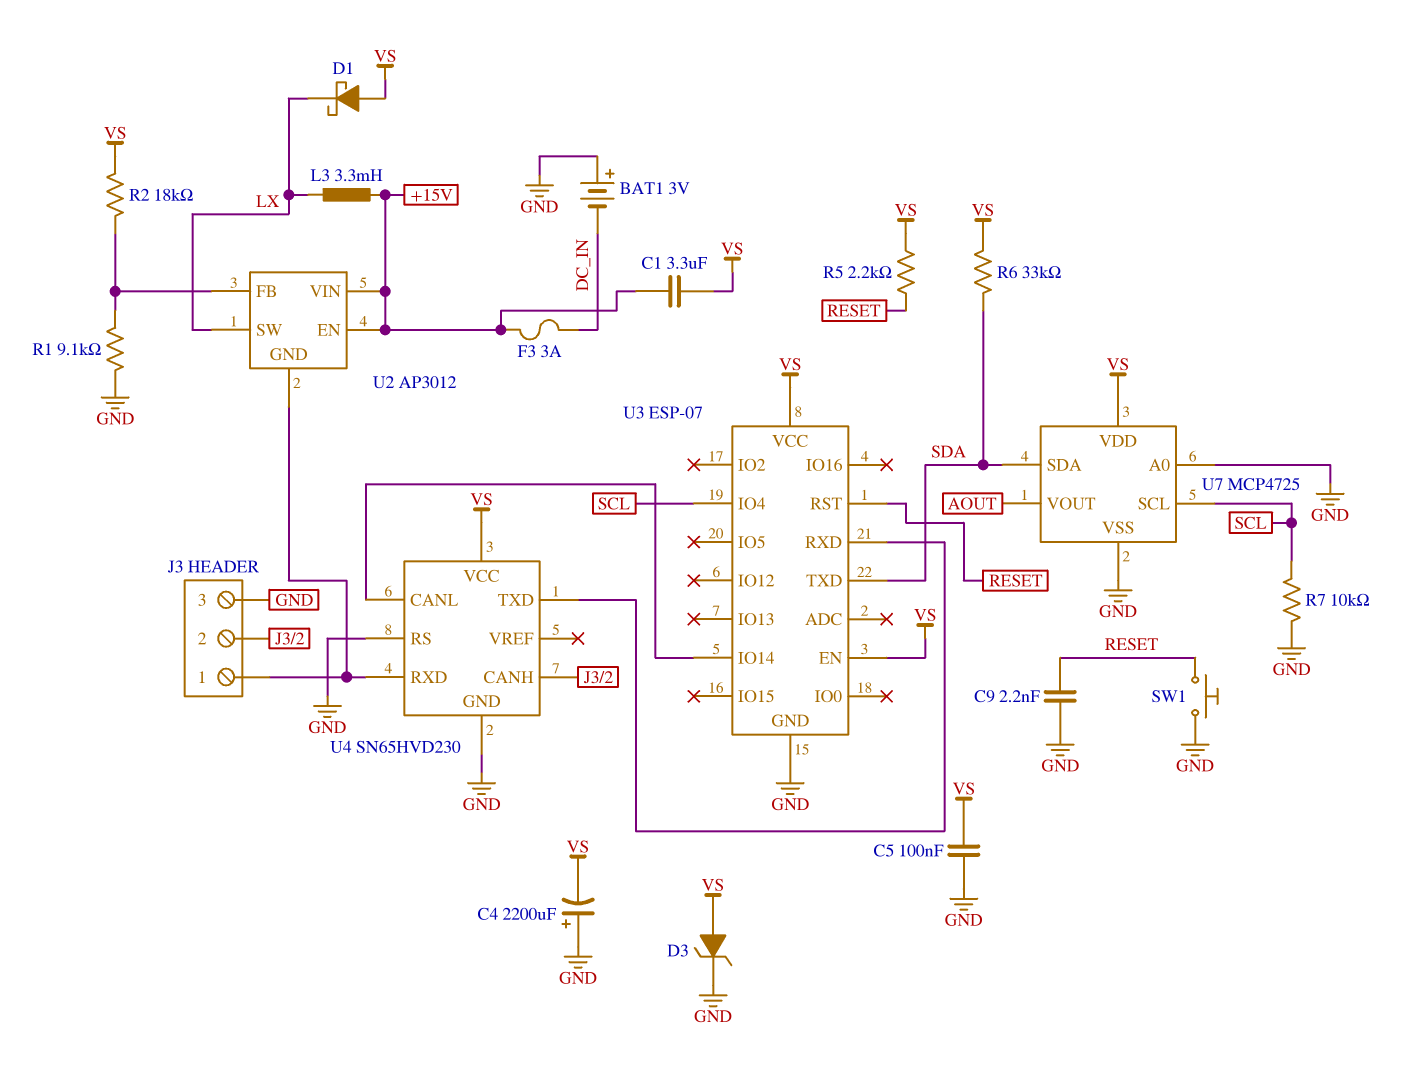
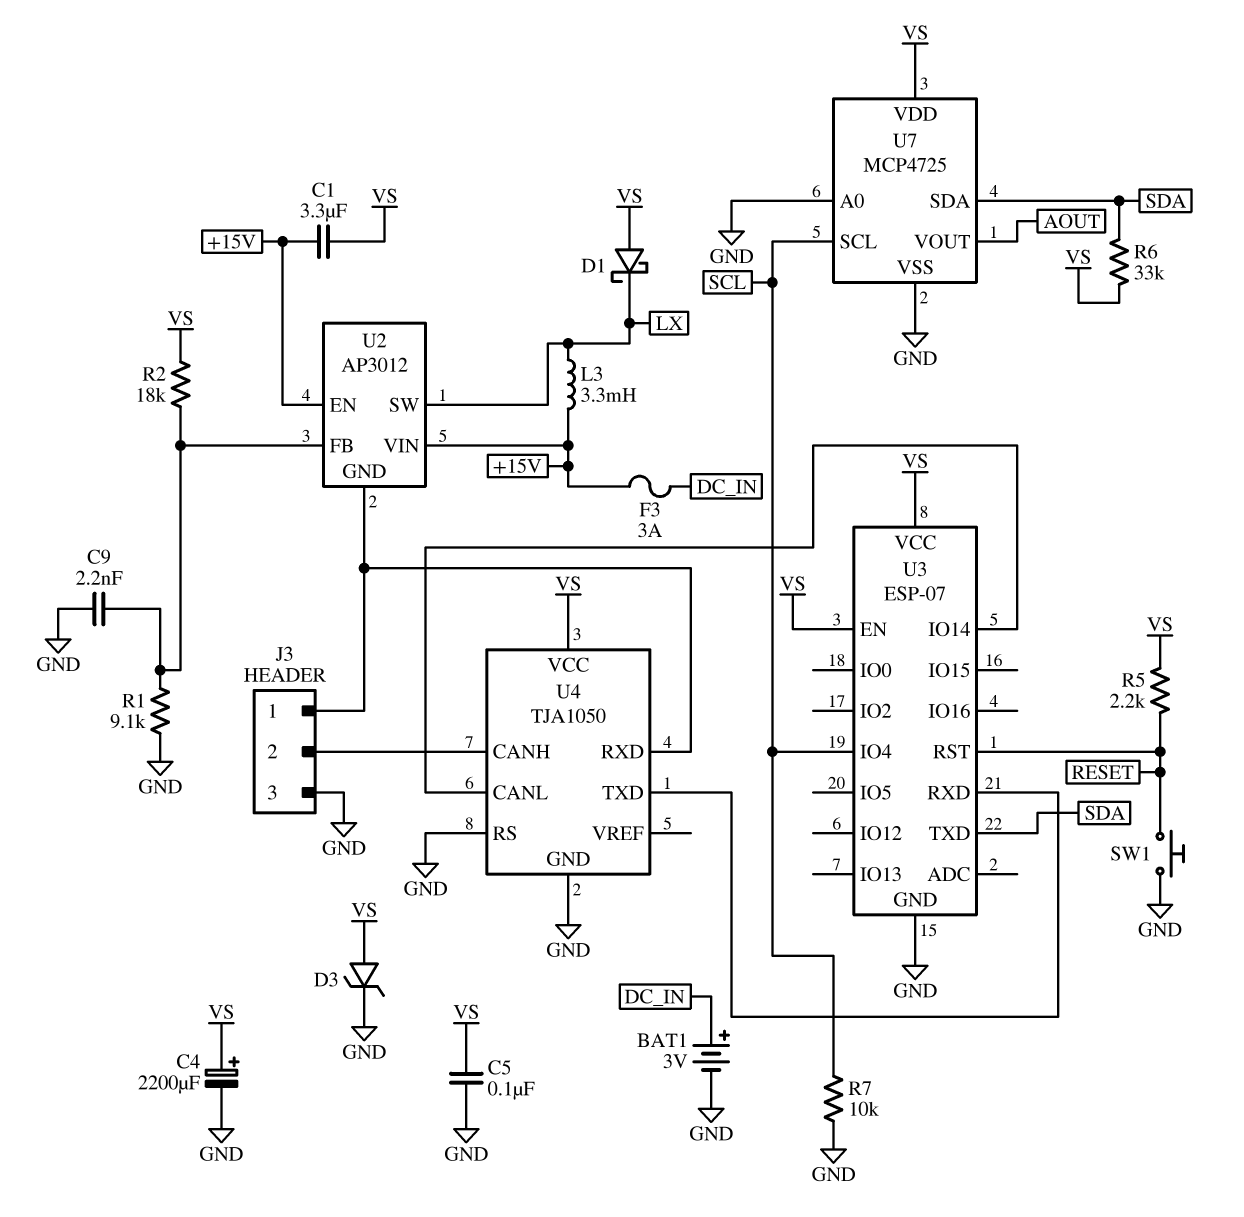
BAT1: 3V (plus GND, minus DC_IN) -> 3V (plus DC_IN, minus GND)
C4: 2200uF (plus GND, minus VS) -> 2200uF (plus VS, minus GND)
C9: 2.2nF (GND, RESET) -> 2.2nF (GND, U2/FB)
U4: SN65HVD230 -> TJA1050

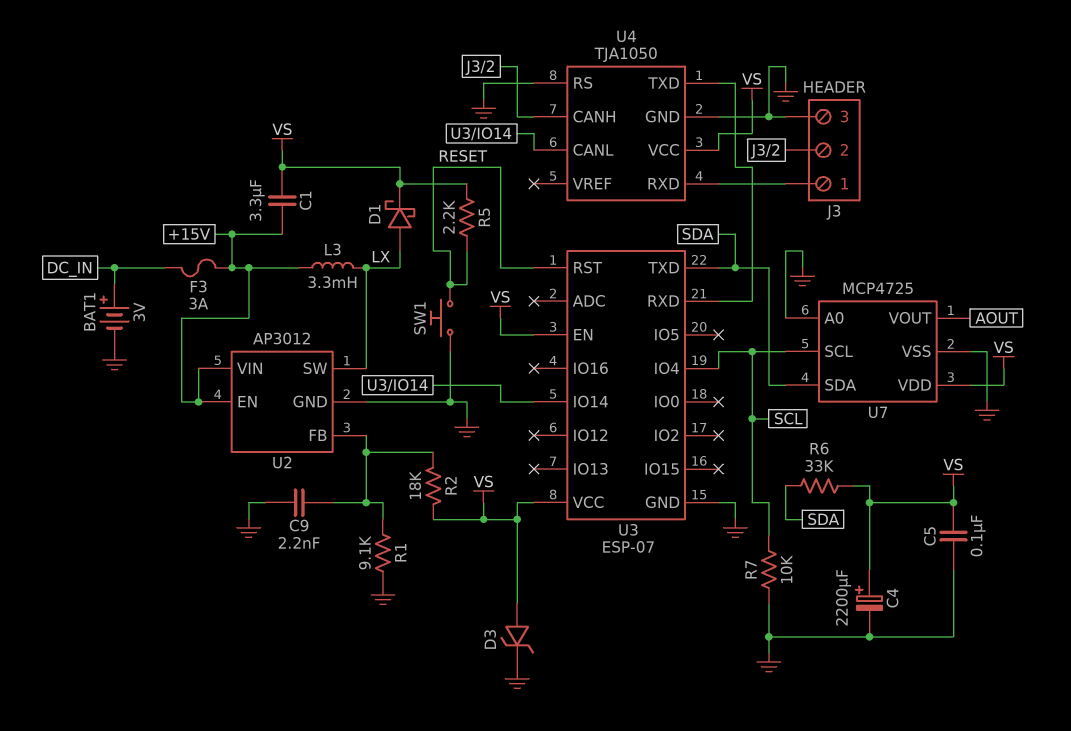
D1: schottky (A VS, K LX) -> schottky (A LX, K VS)
U2 pin GND: J3/1 -> GND

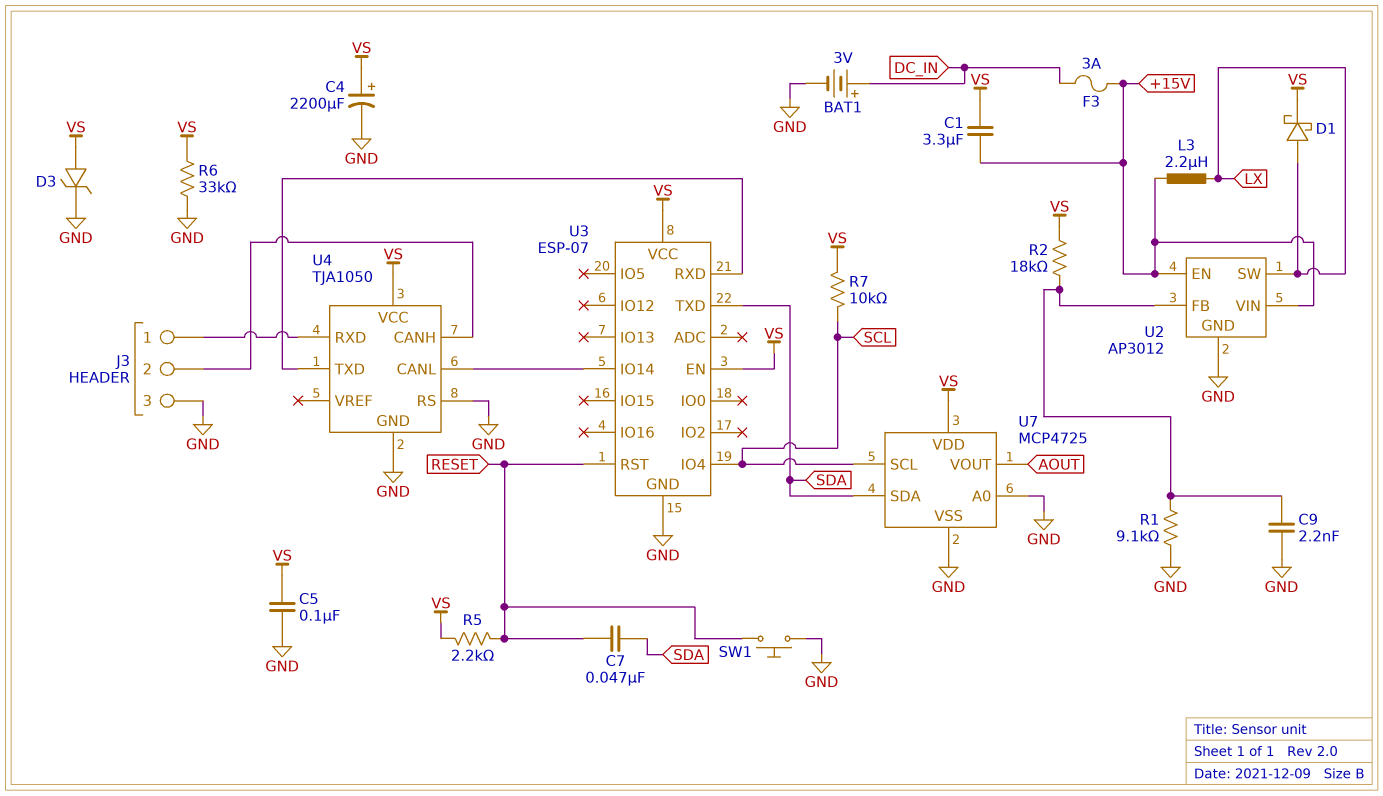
C7: none -> 47nF (RESET, SDA)
L3: 3.3mH (+15V, LX) -> 2.2uH (+15V, LX)
R6: 33k (SDA, VS) -> 33k (GND, VS)
R7: 10k (GND, SCL) -> 10k (SCL, VS)

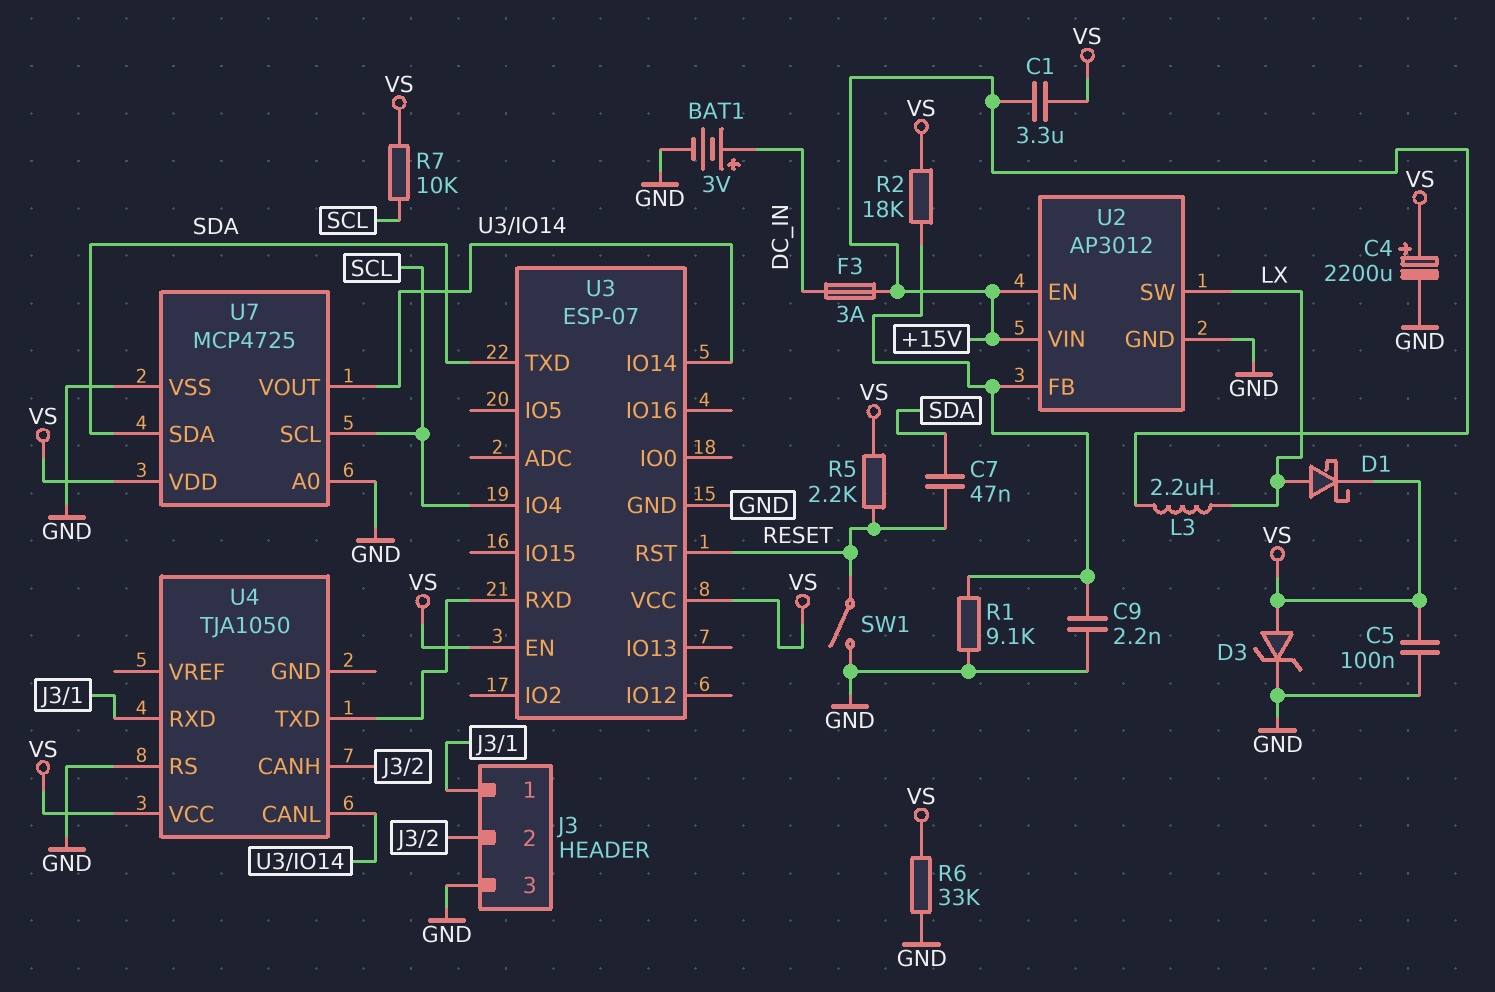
SW1: button (GND, RESET) -> switch (GND, RESET)
U4 pin GND: GND -> none
U7 pin VOUT: AOUT -> U3/IO14

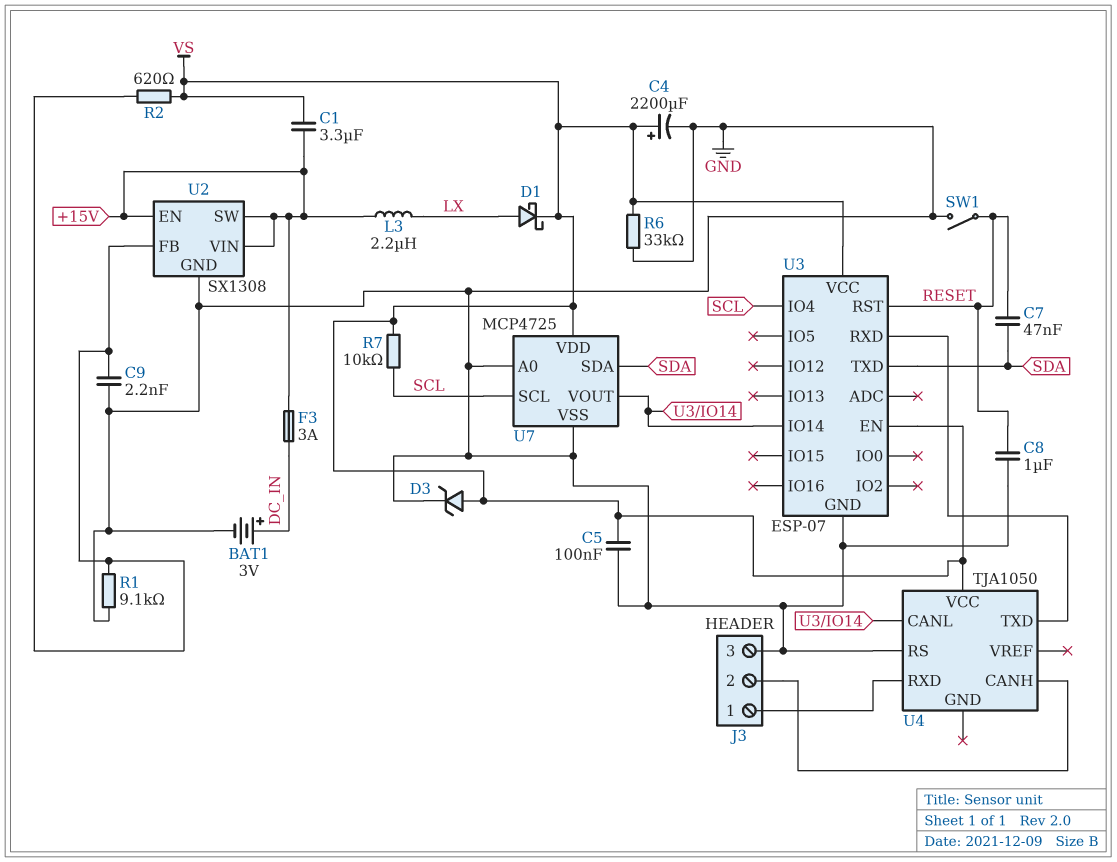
C8: none -> 1uF (GND, RESET)
R2: 18k (U2/FB, VS) -> 620 (U2/FB, VS)
R5: 2.2k (RESET, VS) -> none
U2: AP3012 -> SX1308
U2 pin SW: LX -> +15V

